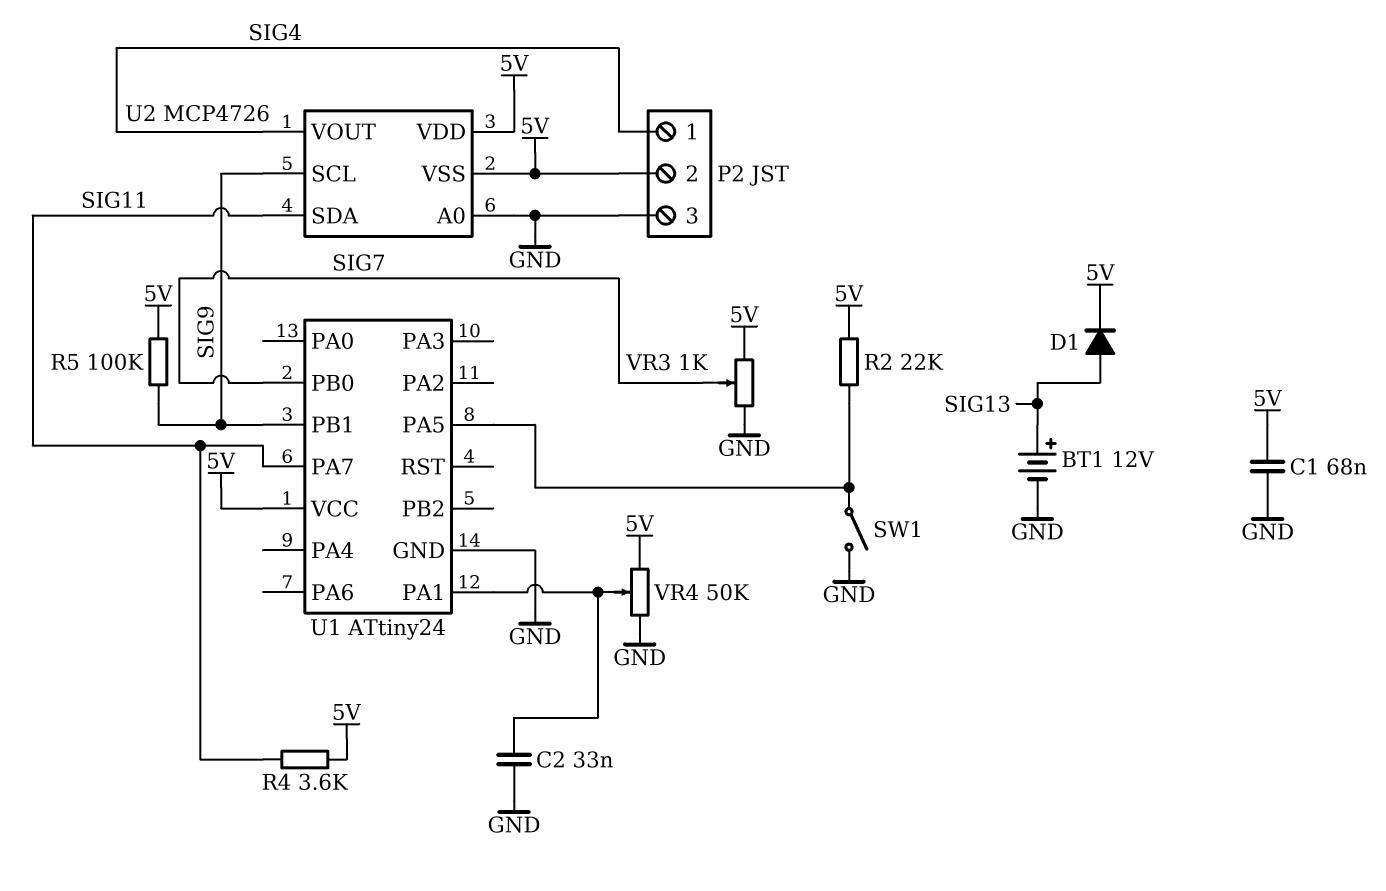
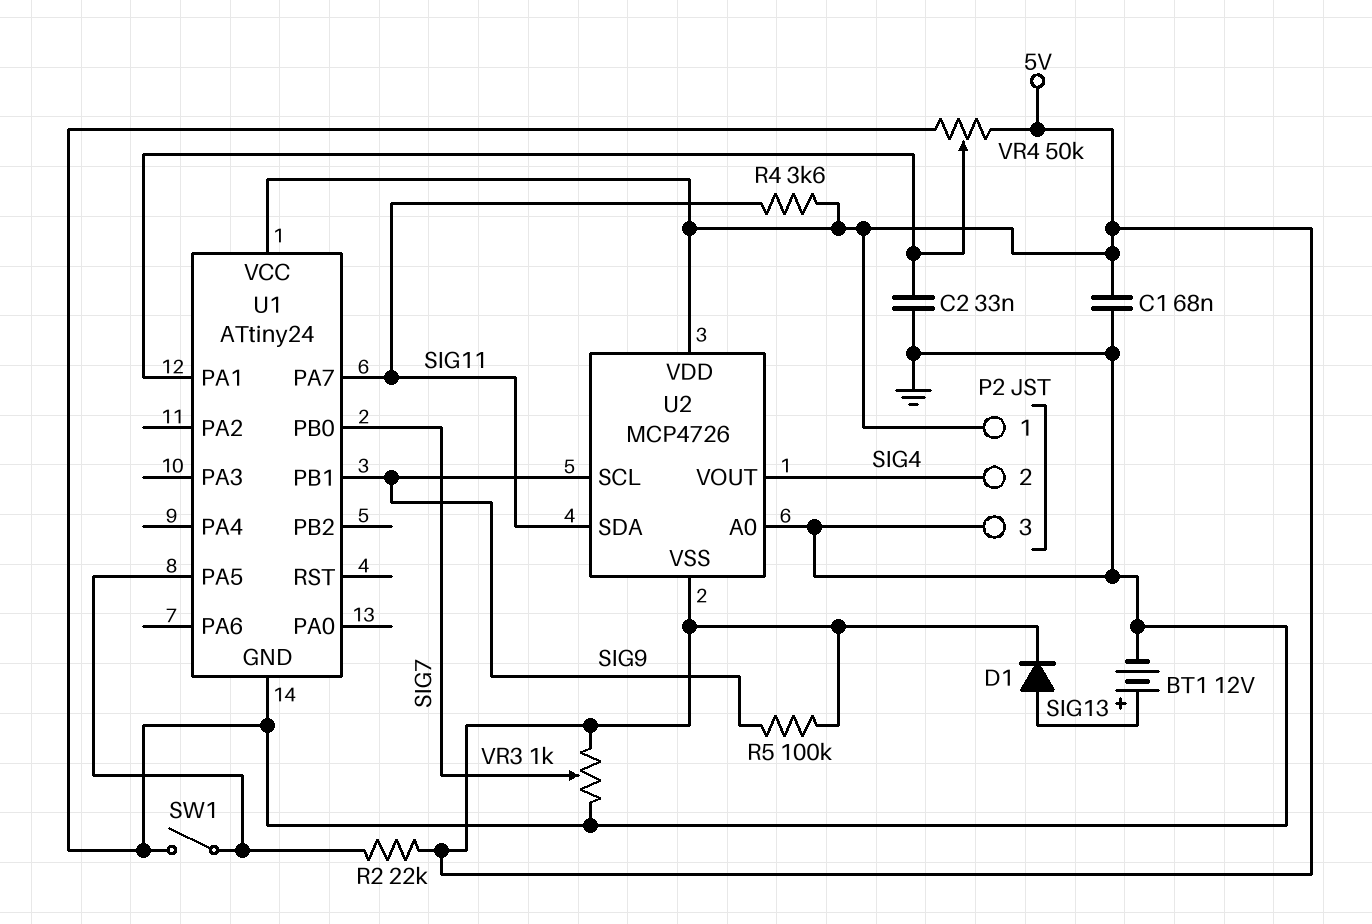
P2 pin 1: SIG4 -> 5V
P2 pin 2: 5V -> SIG4

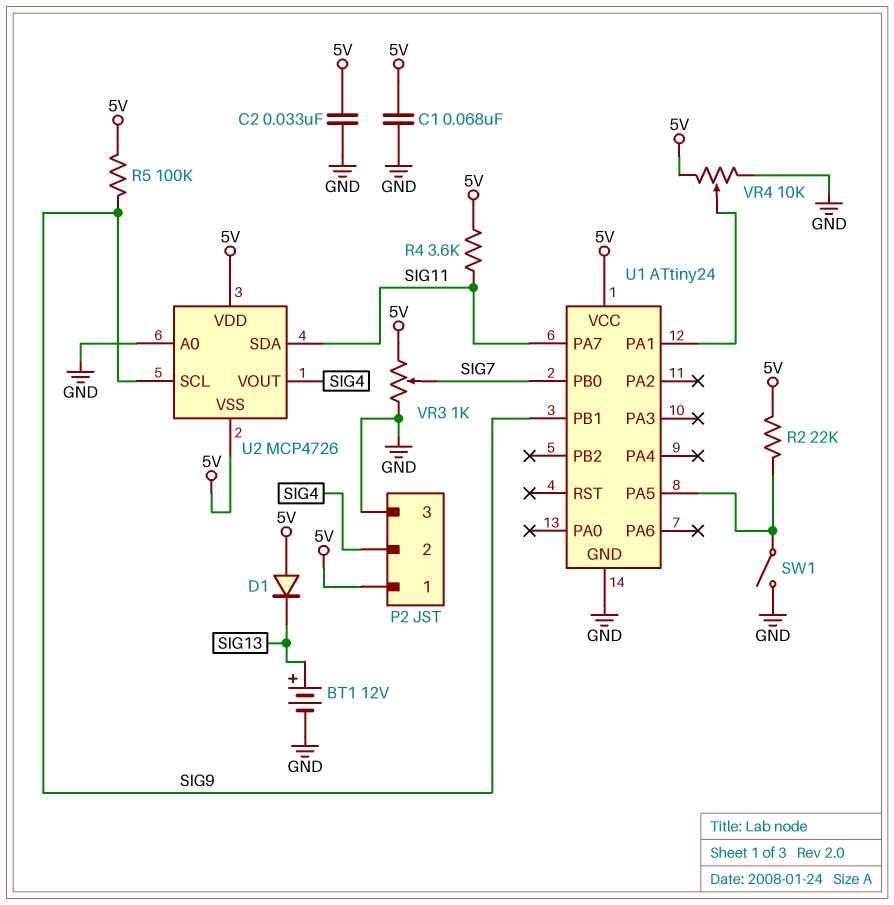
C2: 33nF (GND, U1/PA1) -> 33nF (5V, GND)
D1: diode (A SIG13, K 5V) -> diode (A 5V, K SIG13)
VR4: 50k (5V, GND, wiper U1/PA1) -> 10k (5V, GND, wiper U1/PA1)

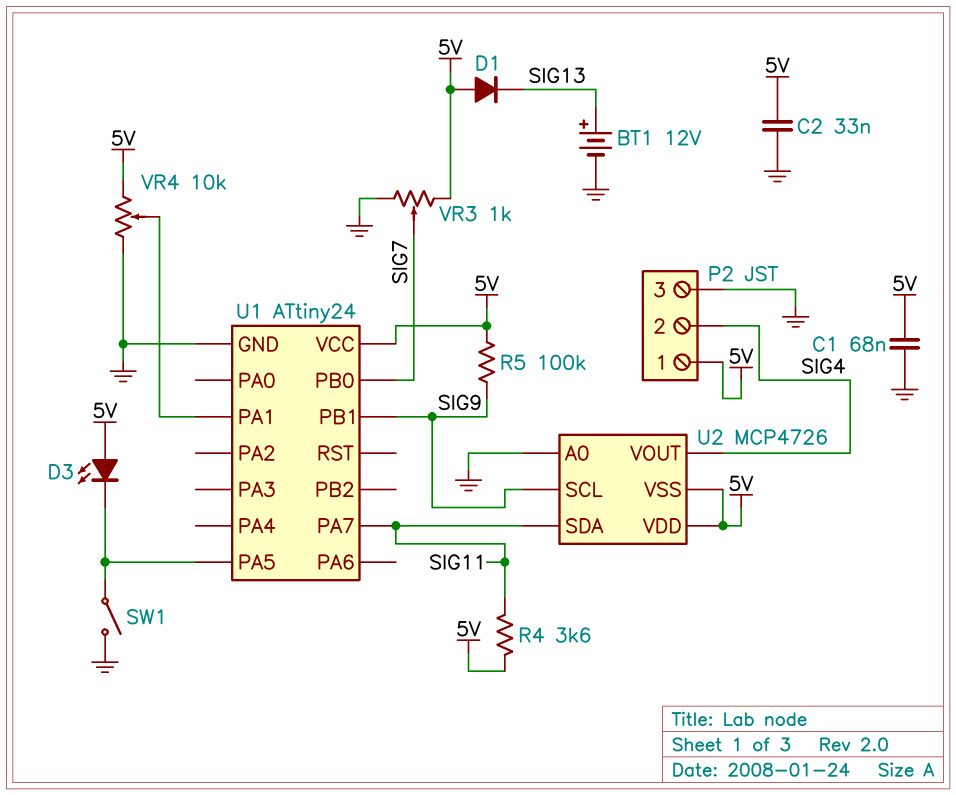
D3: none -> LED (A 5V, K U1/PA5)
R2: 22k (5V, U1/PA5) -> none

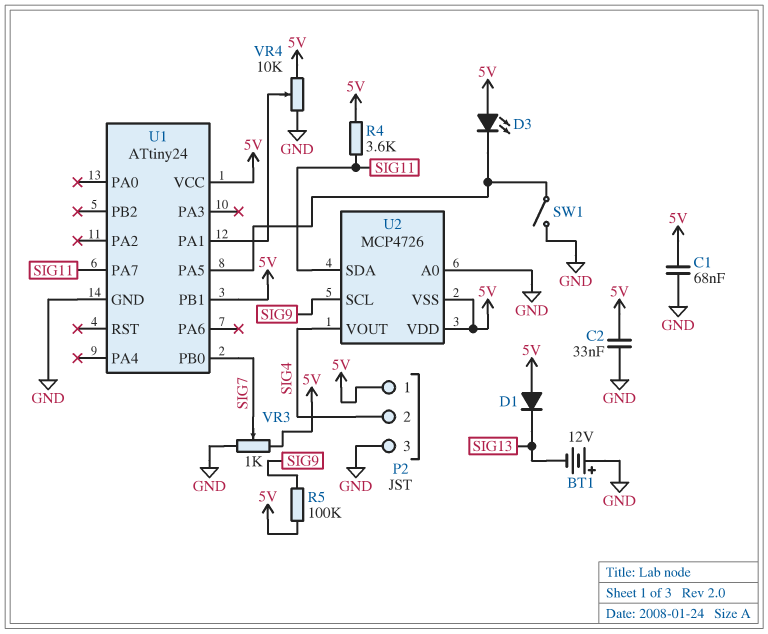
BT1: 12V (plus SIG13, minus GND) -> 12V (plus GND, minus SIG13)
U1 pin PB1: SIG9 -> 5V

